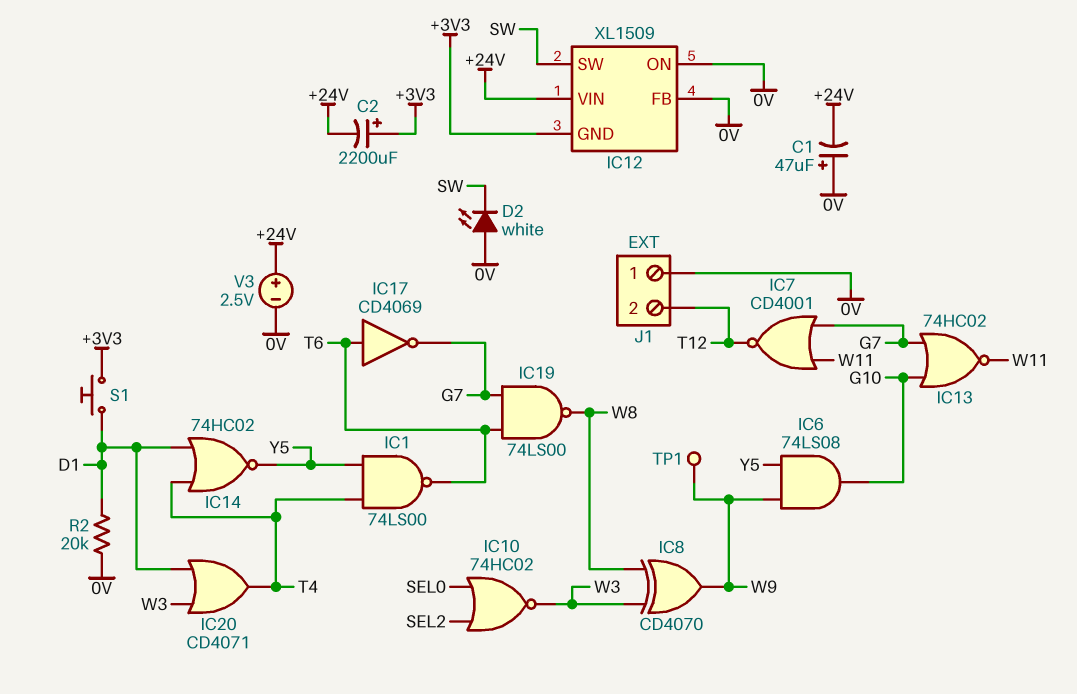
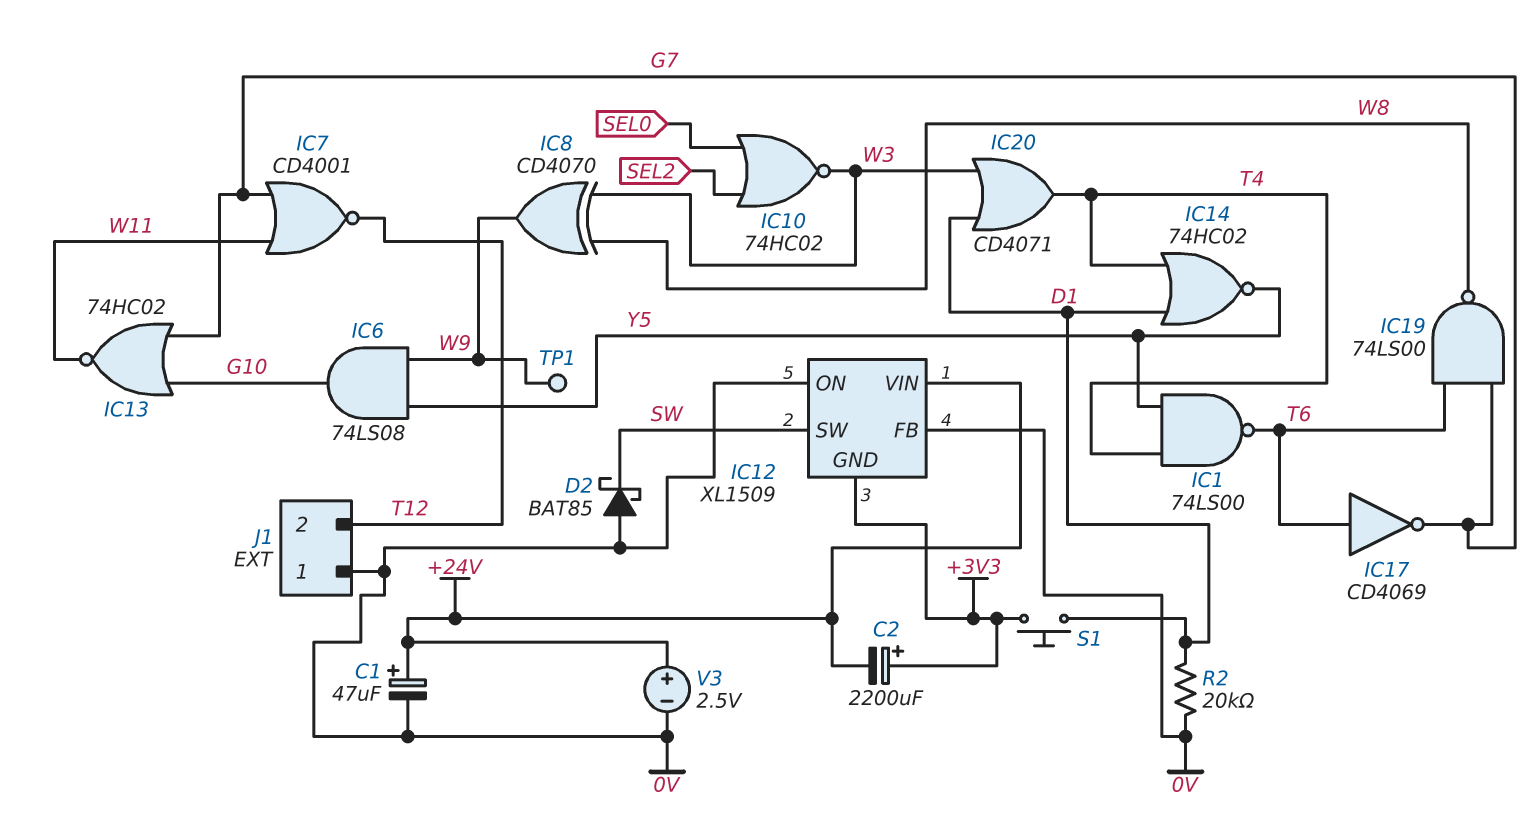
C1: 47uF (plus 0V, minus +24V) -> 47uF (plus +24V, minus 0V)
D2: LED white (A 0V, K SW) -> schottky BAT85 (A 0V, K SW)

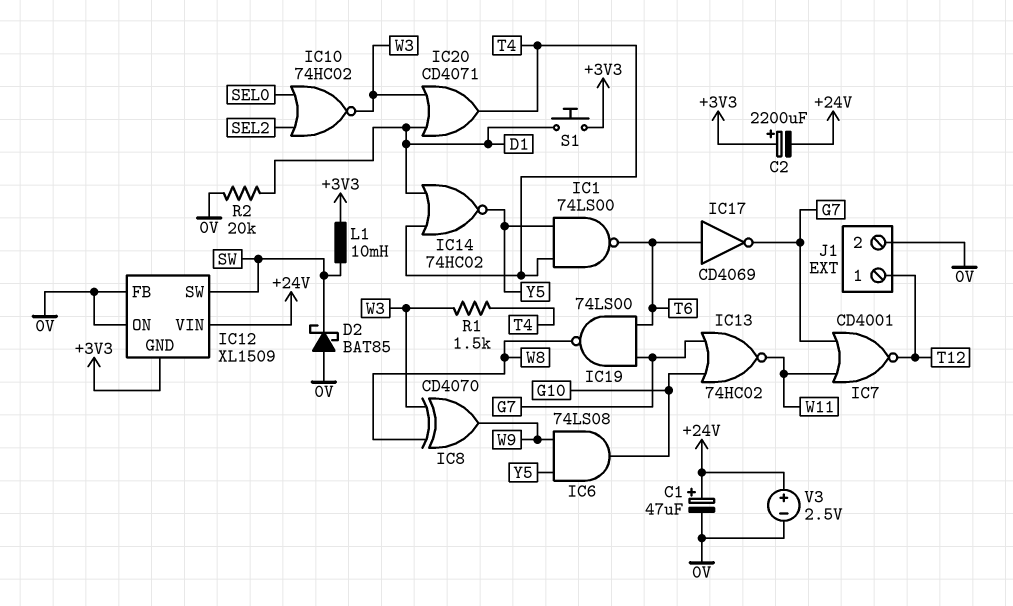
J1 pin 1: 0V -> T12
J1 pin 2: T12 -> 0V
L1: none -> 10mH (+3V3, SW)
R1: none -> 1.5k (T4, W3)
TP1: test point (W9) -> none

